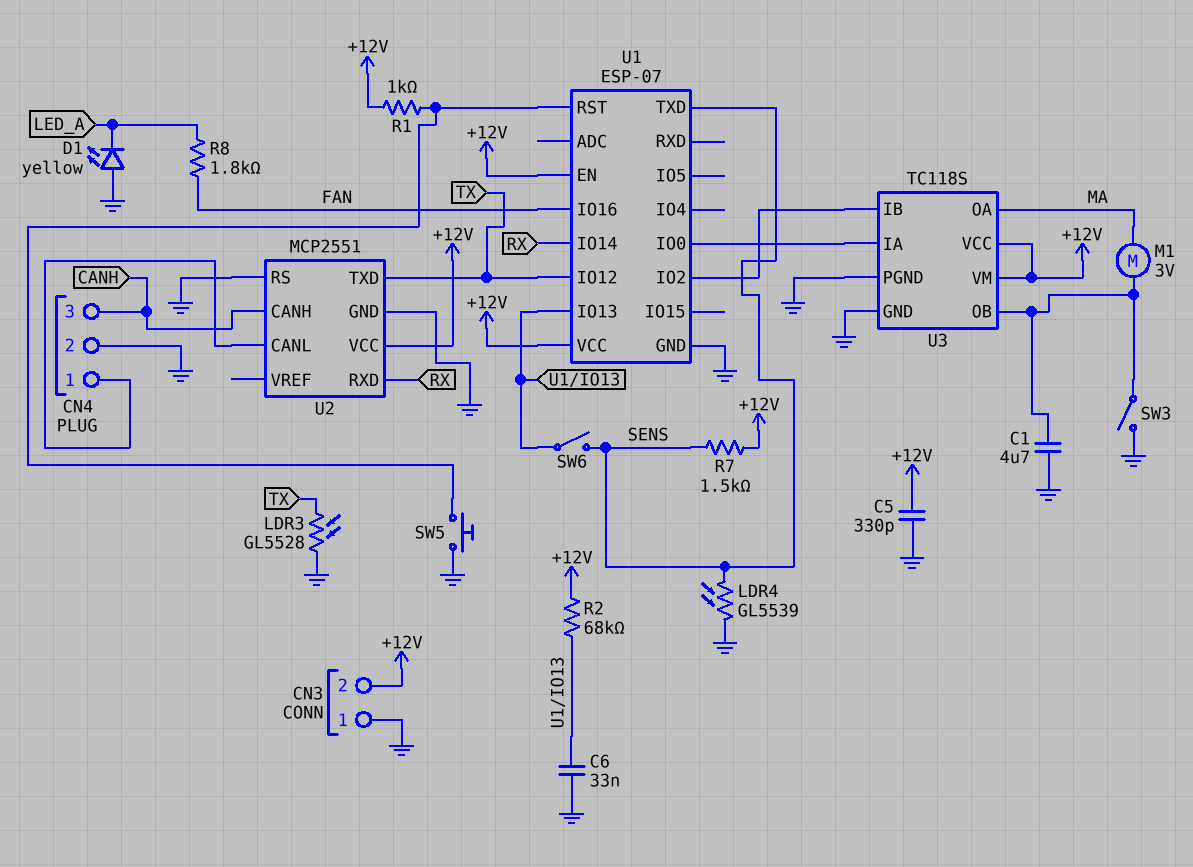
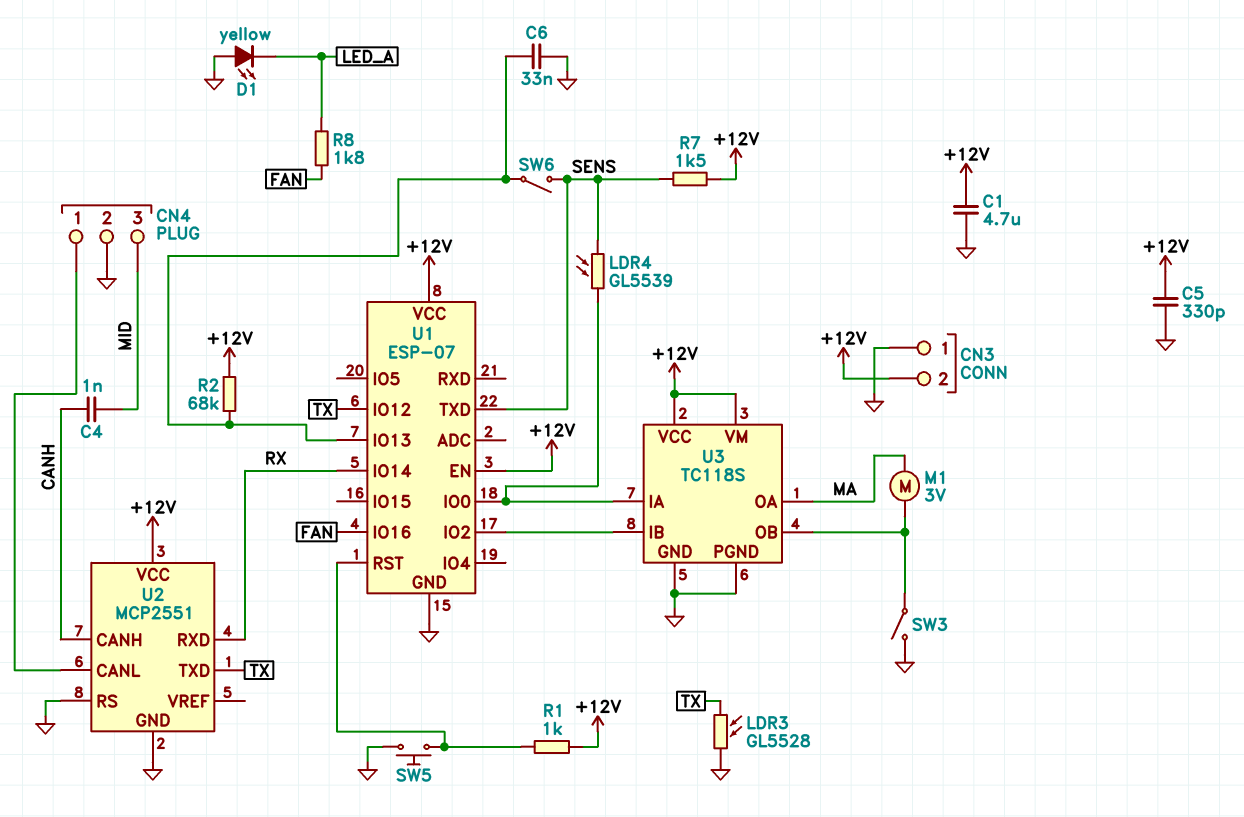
C1: 4.7uF (GND, U3/OB) -> 4.7uF (+12V, GND)
C4: none -> 1nF (CANH, MID)
CN4 pin 3: CANH -> MID
LDR4: GL5539 (GND, SENS) -> GL5539 (SENS, U1/IO0)

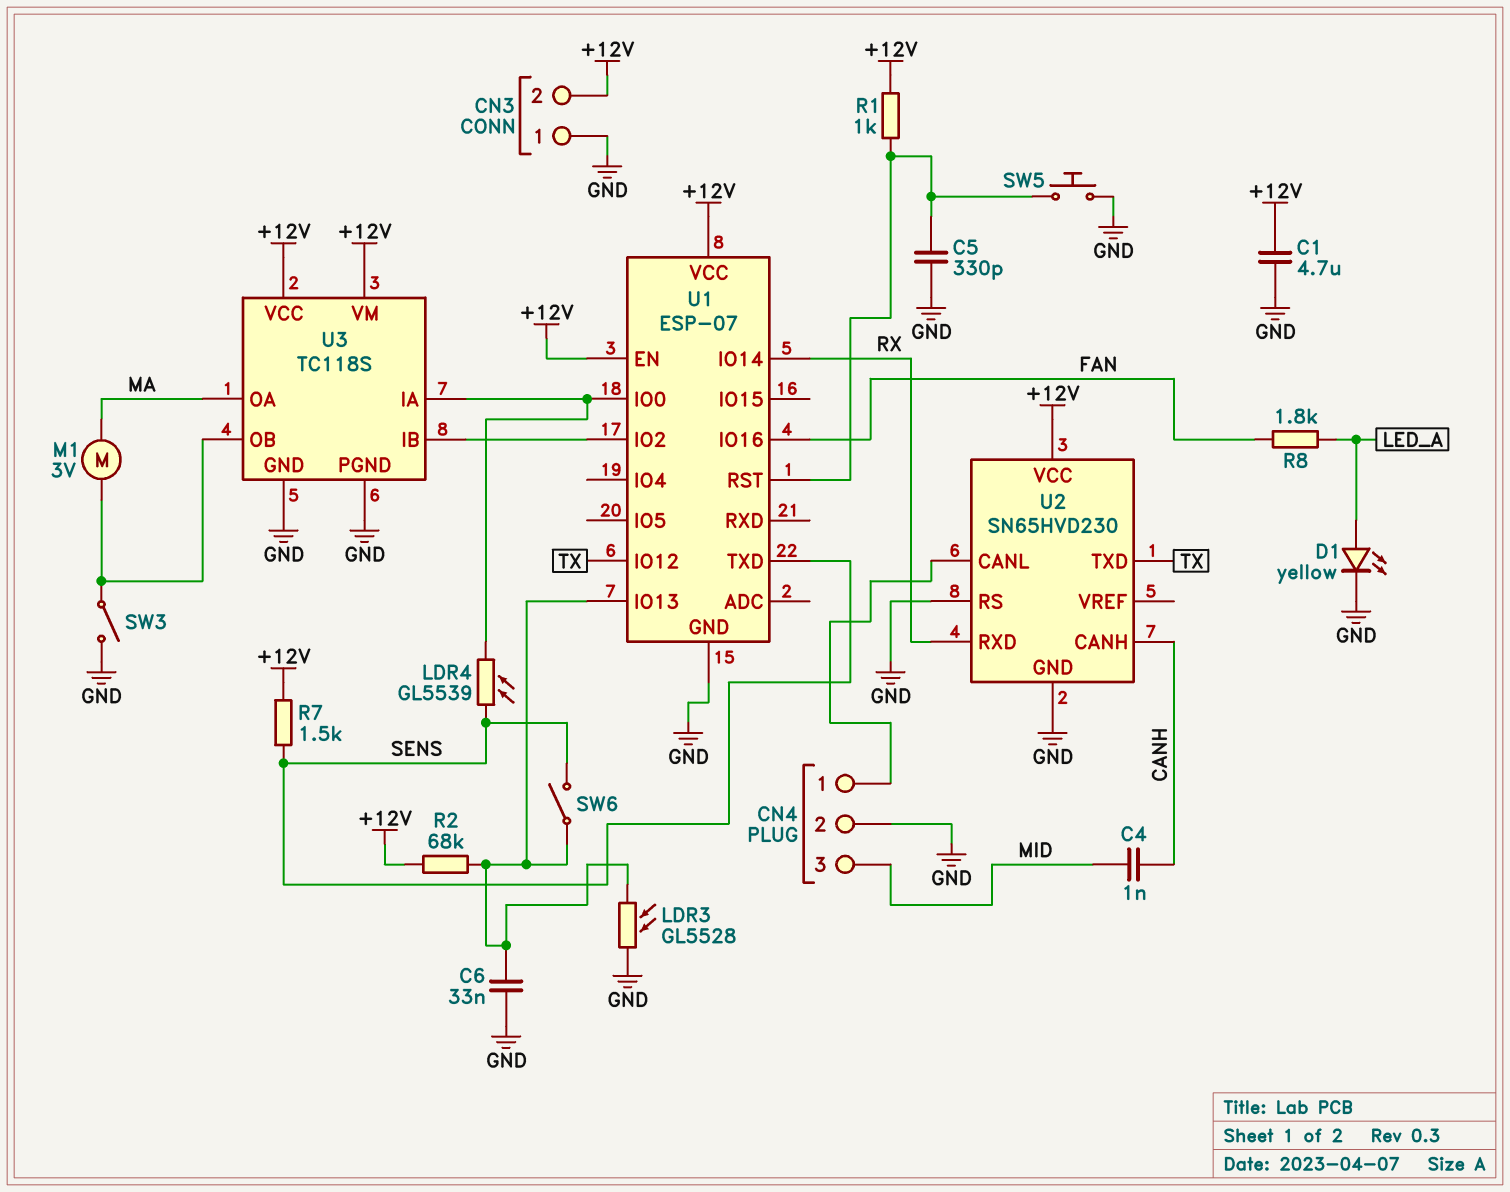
C5: 330pF (+12V, GND) -> 330pF (GND, U1/RST)
D1: LED yellow (A GND, K LED_A) -> LED yellow (A LED_A, K GND)
LDR3: GL5528 (GND, TX) -> GL5528 (GND, U1/IO13)
U2: MCP2551 -> SN65HVD230

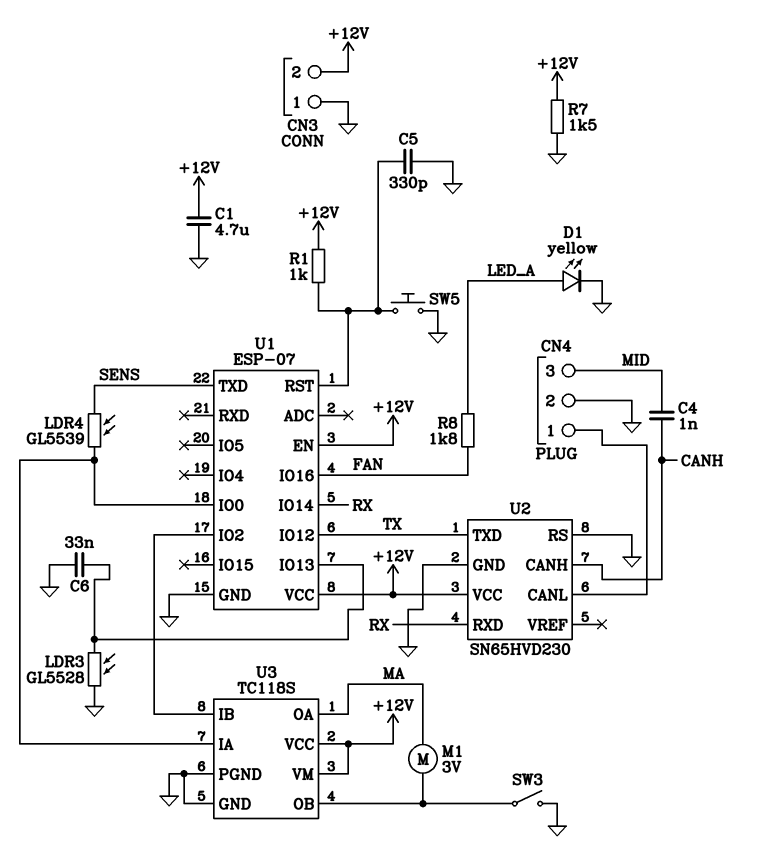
R2: 68k (+12V, U1/IO13) -> none
R7: 1.5k (+12V, SENS) -> 1.5k (+12V, GND)
SW6: switch (SENS, U1/IO13) -> none

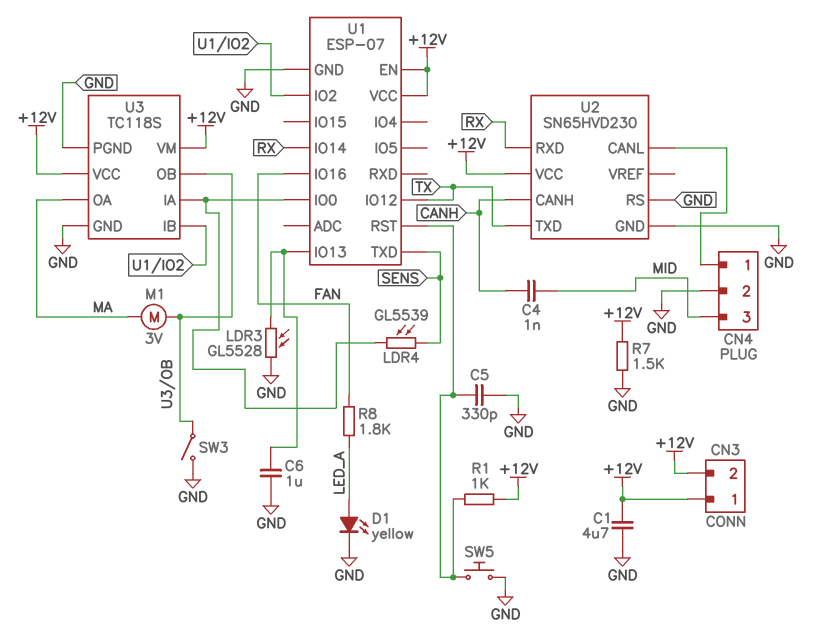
C6: 33nF (GND, U1/IO13) -> 1uF (GND, U1/IO13)
CN3 pin 1: GND -> +12V

